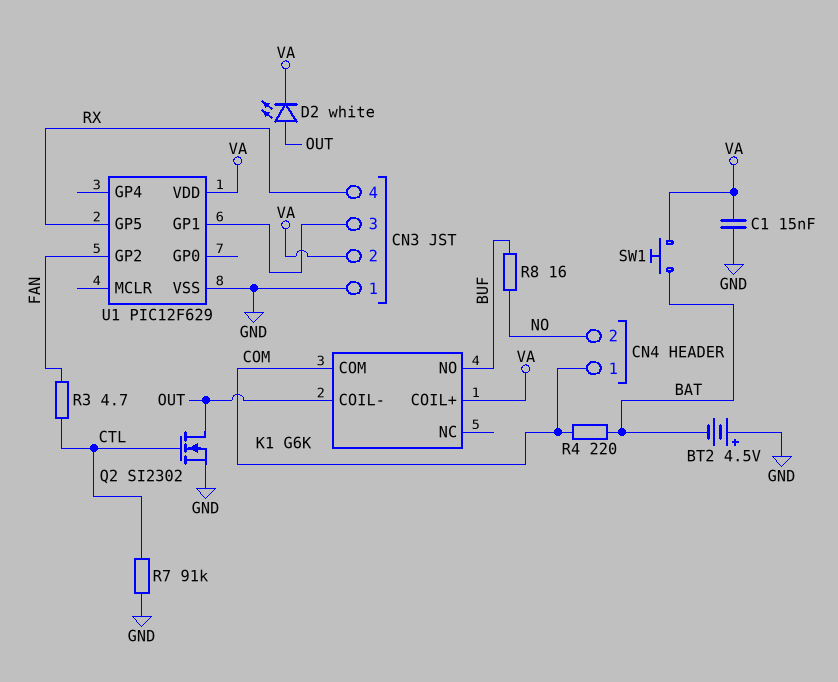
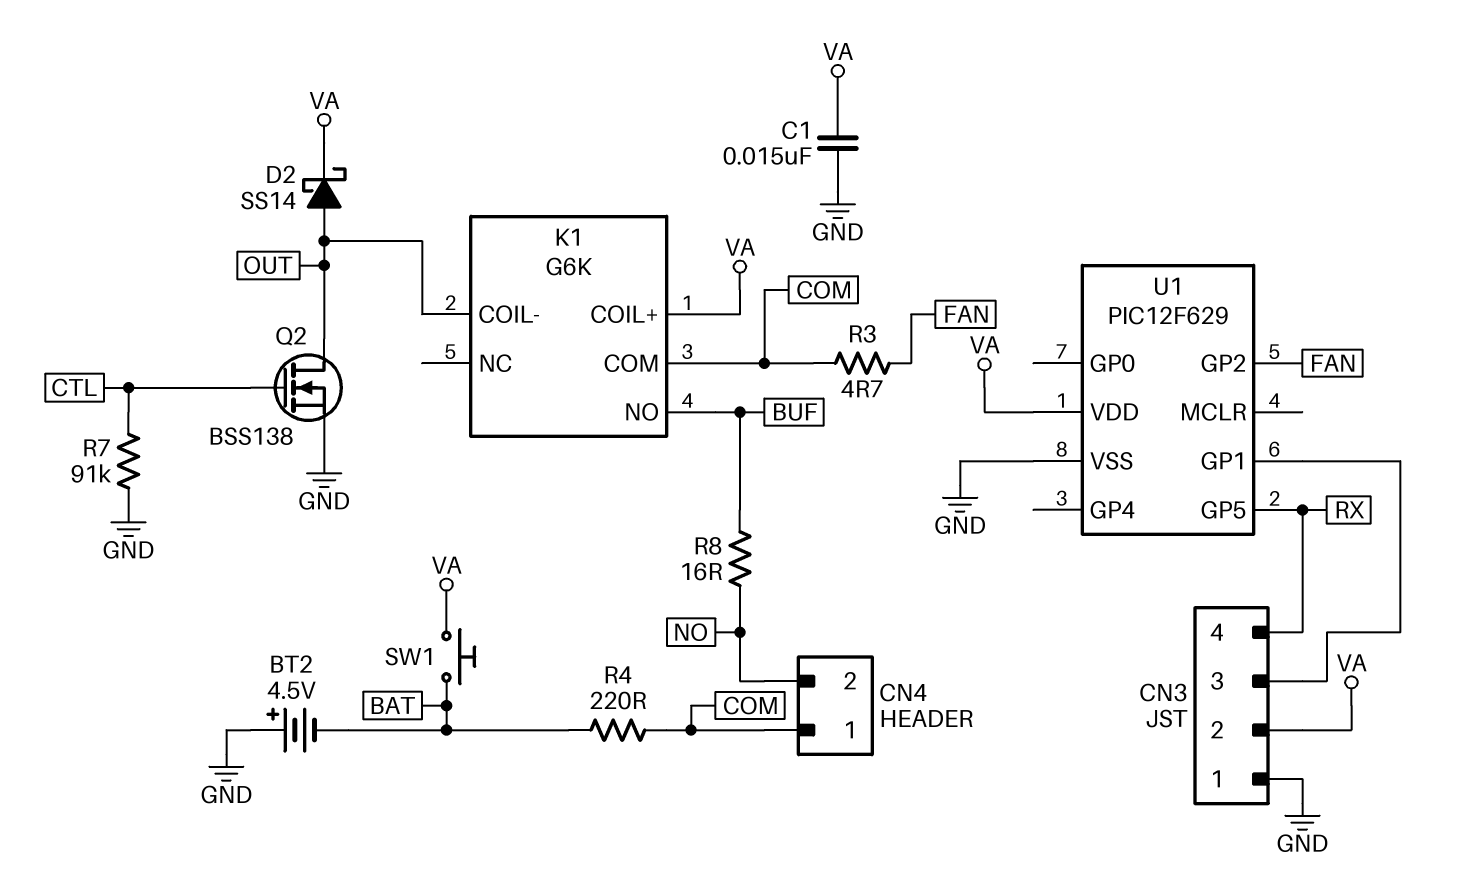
D2: LED white (A OUT, K VA) -> schottky SS14 (A OUT, K VA)
Q2: NMOS SI2302 (G CTL, D OUT, S GND) -> NMOS BSS138 (G CTL, D OUT, S GND)
R3: 4.7 (CTL, FAN) -> 4.7 (COM, FAN)

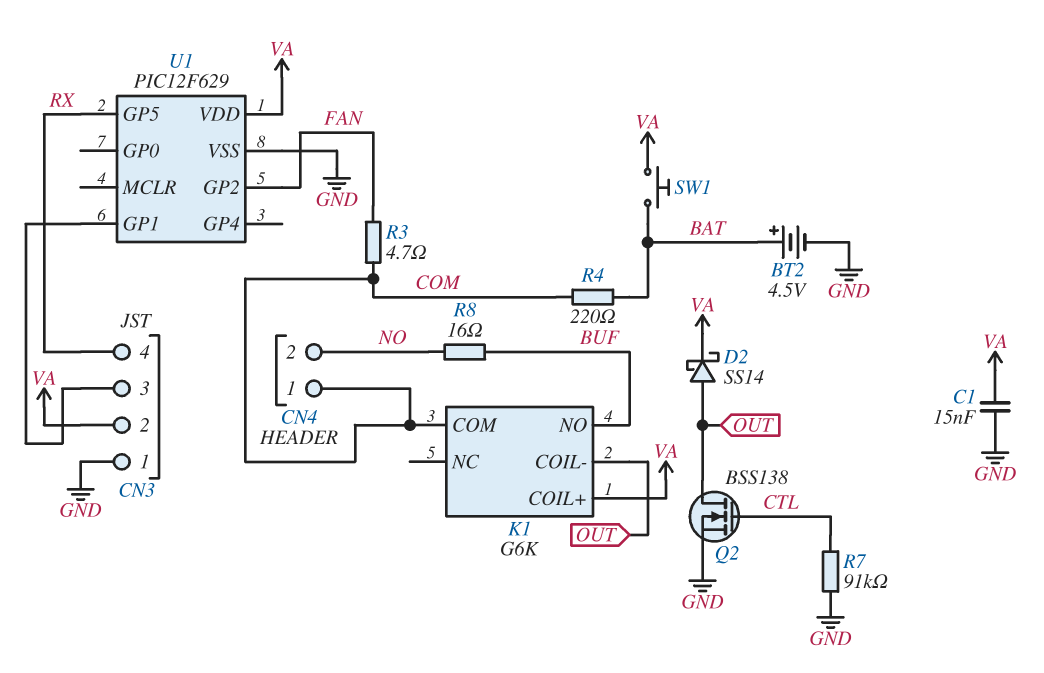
BT2: 4.5V (plus GND, minus BAT) -> 4.5V (plus BAT, minus GND)

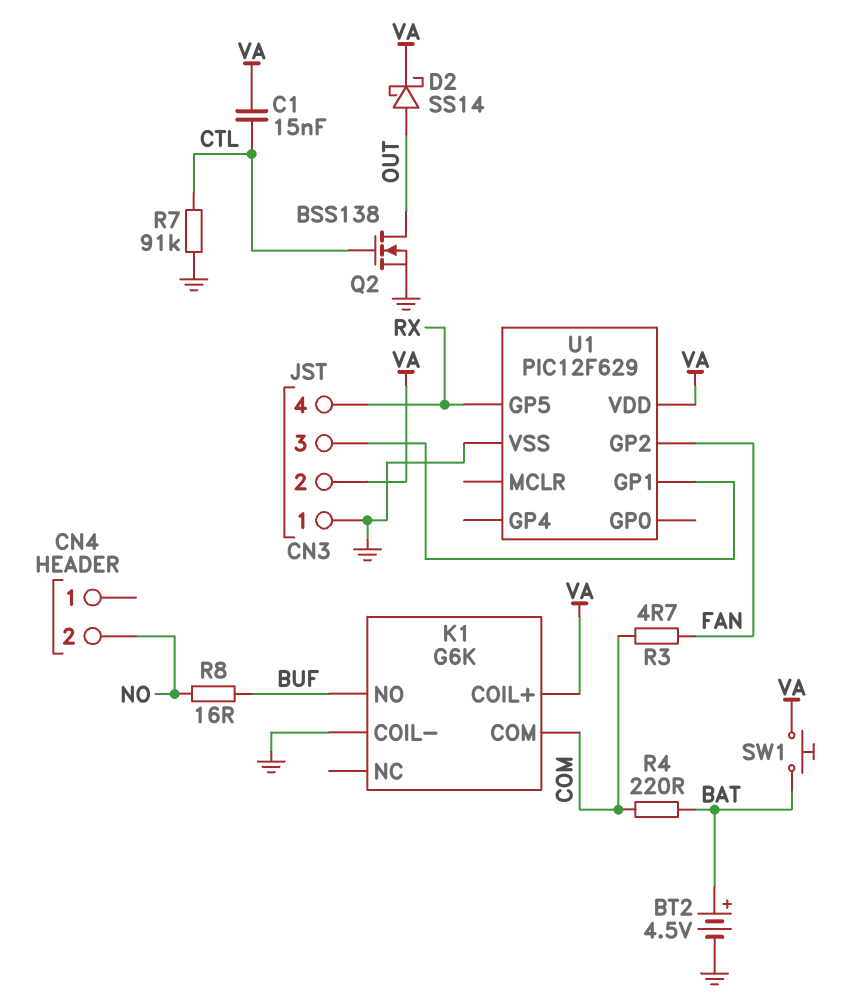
C1: 15nF (GND, VA) -> 15nF (CTL, VA)
CN4 pin 1: COM -> none
K1 pin COIL-: OUT -> GND

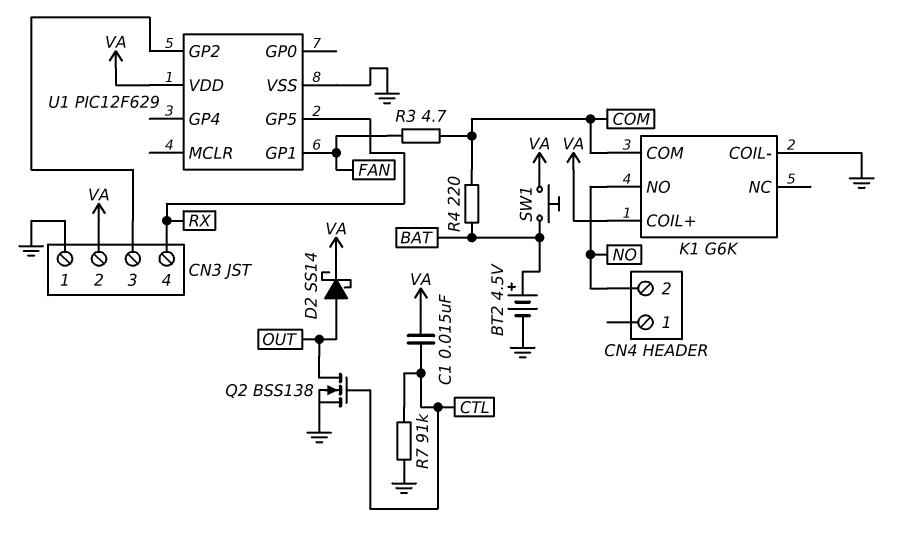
K1 pin NO: BUF -> NO
R8: 16 (BUF, NO) -> none
U1 pin GP1: CN3/3 -> FAN
U1 pin GP2: FAN -> CN3/3

